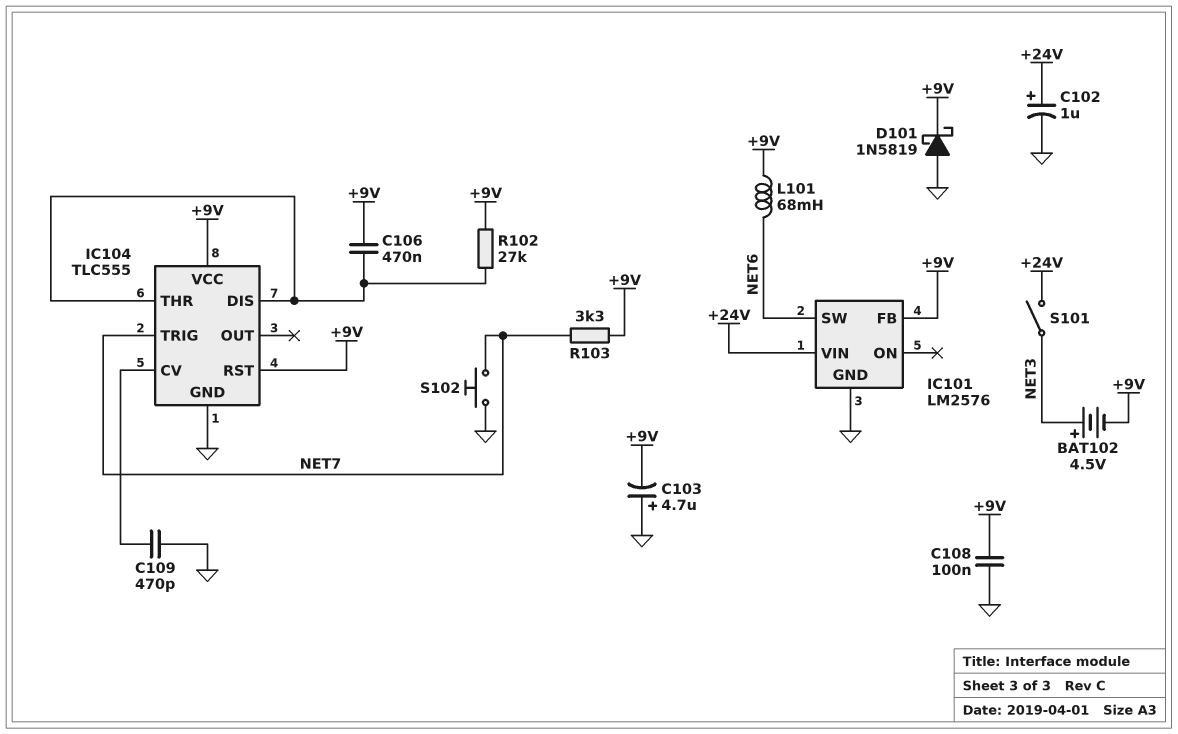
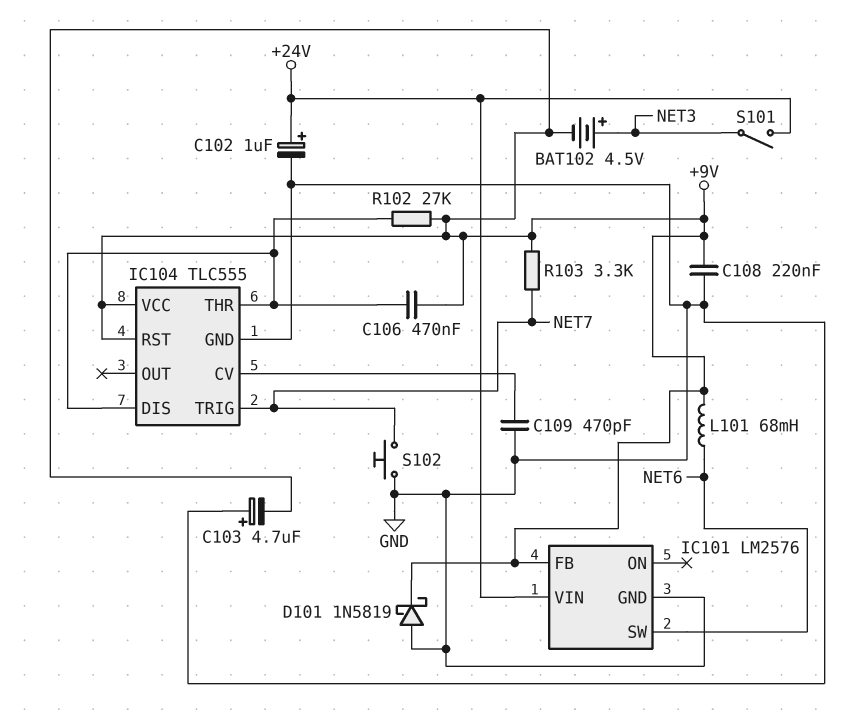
C108: 100nF (+9V, GND) -> 220nF (+9V, GND)

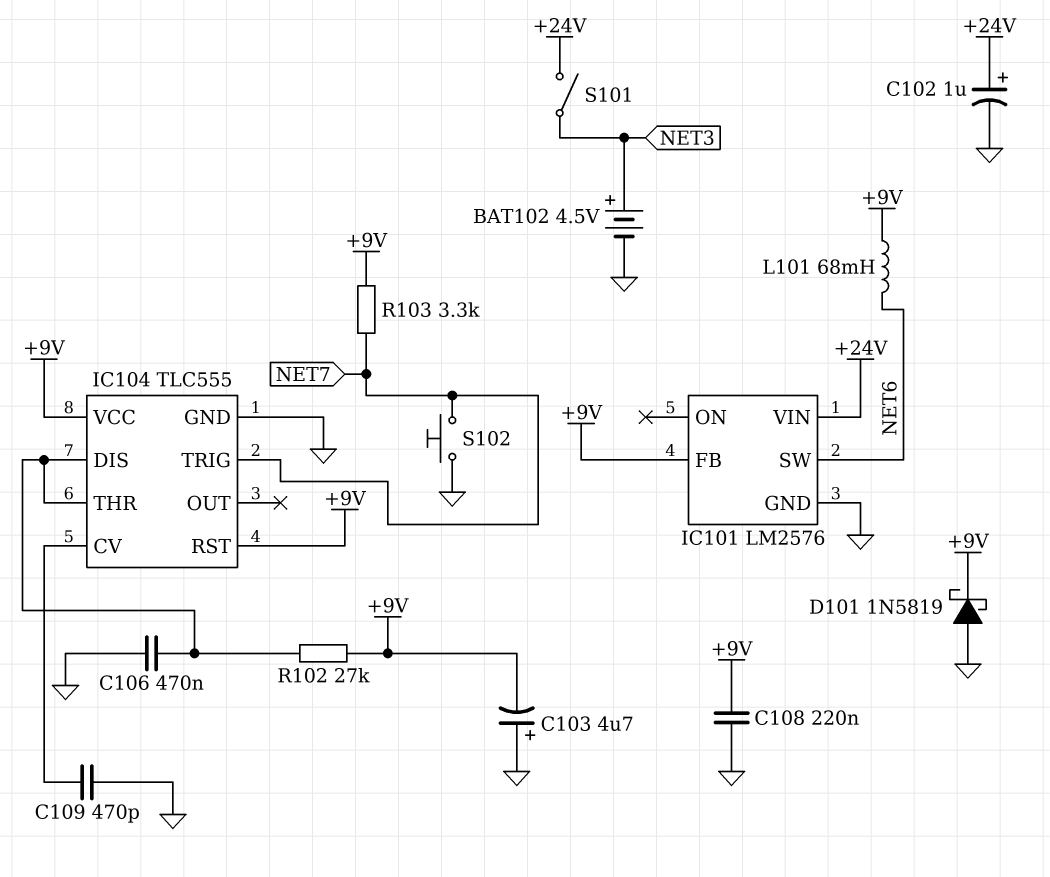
BAT102: 4.5V (plus NET3, minus +9V) -> 4.5V (plus NET3, minus GND)
C106: 470nF (+9V, IC104/DIS) -> 470nF (GND, IC104/DIS)

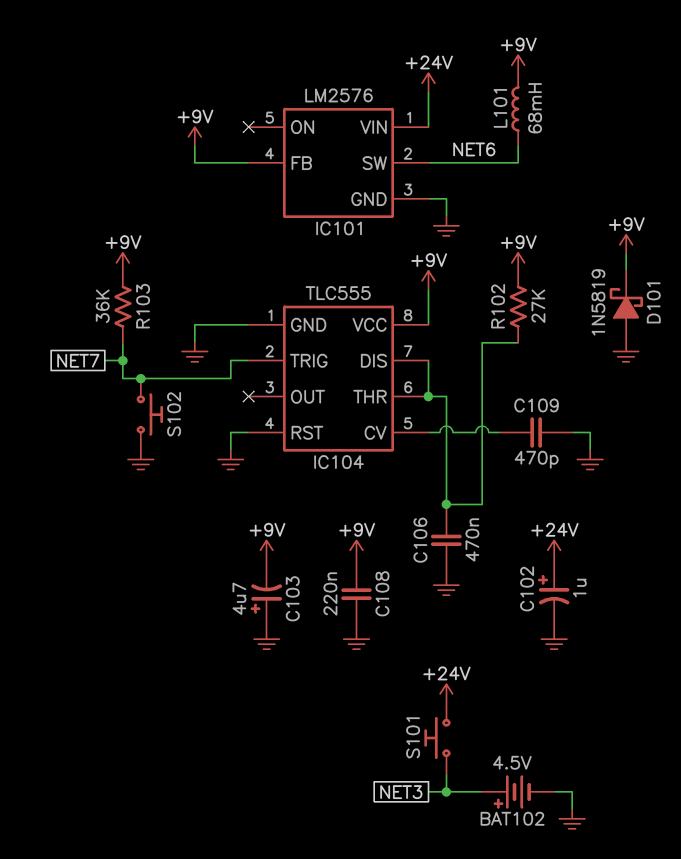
IC104 pin RST: +9V -> GND
R103: 3.3k (+9V, NET7) -> 36k (+9V, NET7)
S101: switch (+24V, NET3) -> button (+24V, NET3)

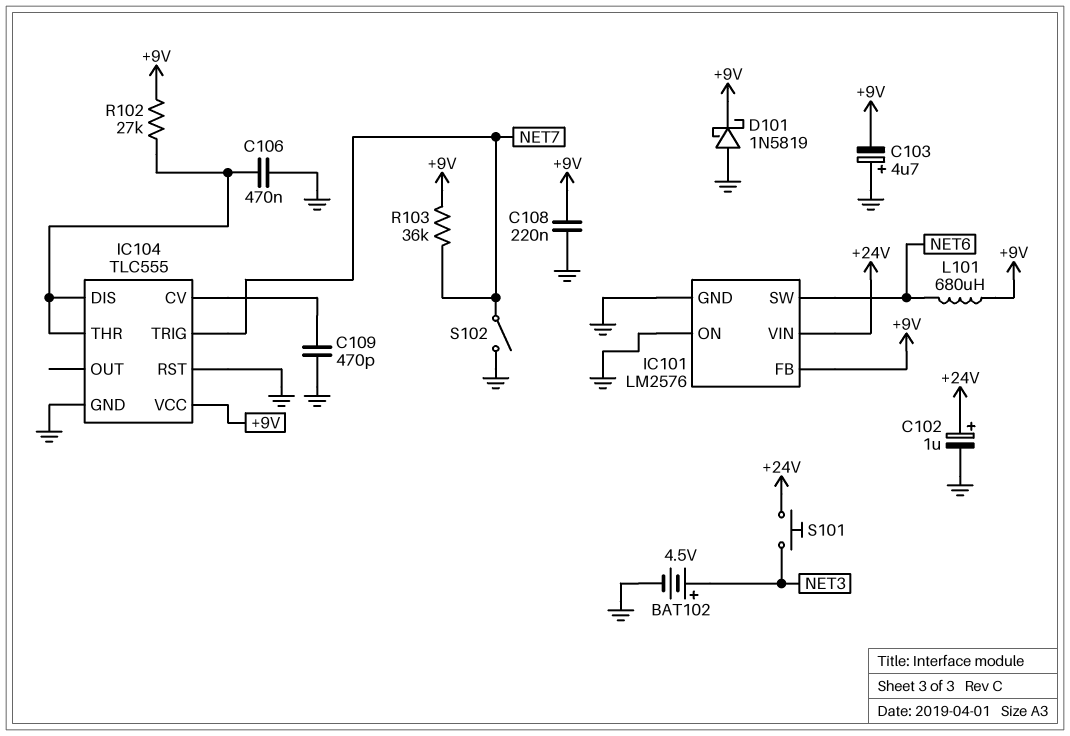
IC101 pin ON: none -> GND
L101: 68mH (+9V, NET6) -> 680uH (+9V, NET6)
S102: button (GND, NET7) -> switch (GND, NET7)

